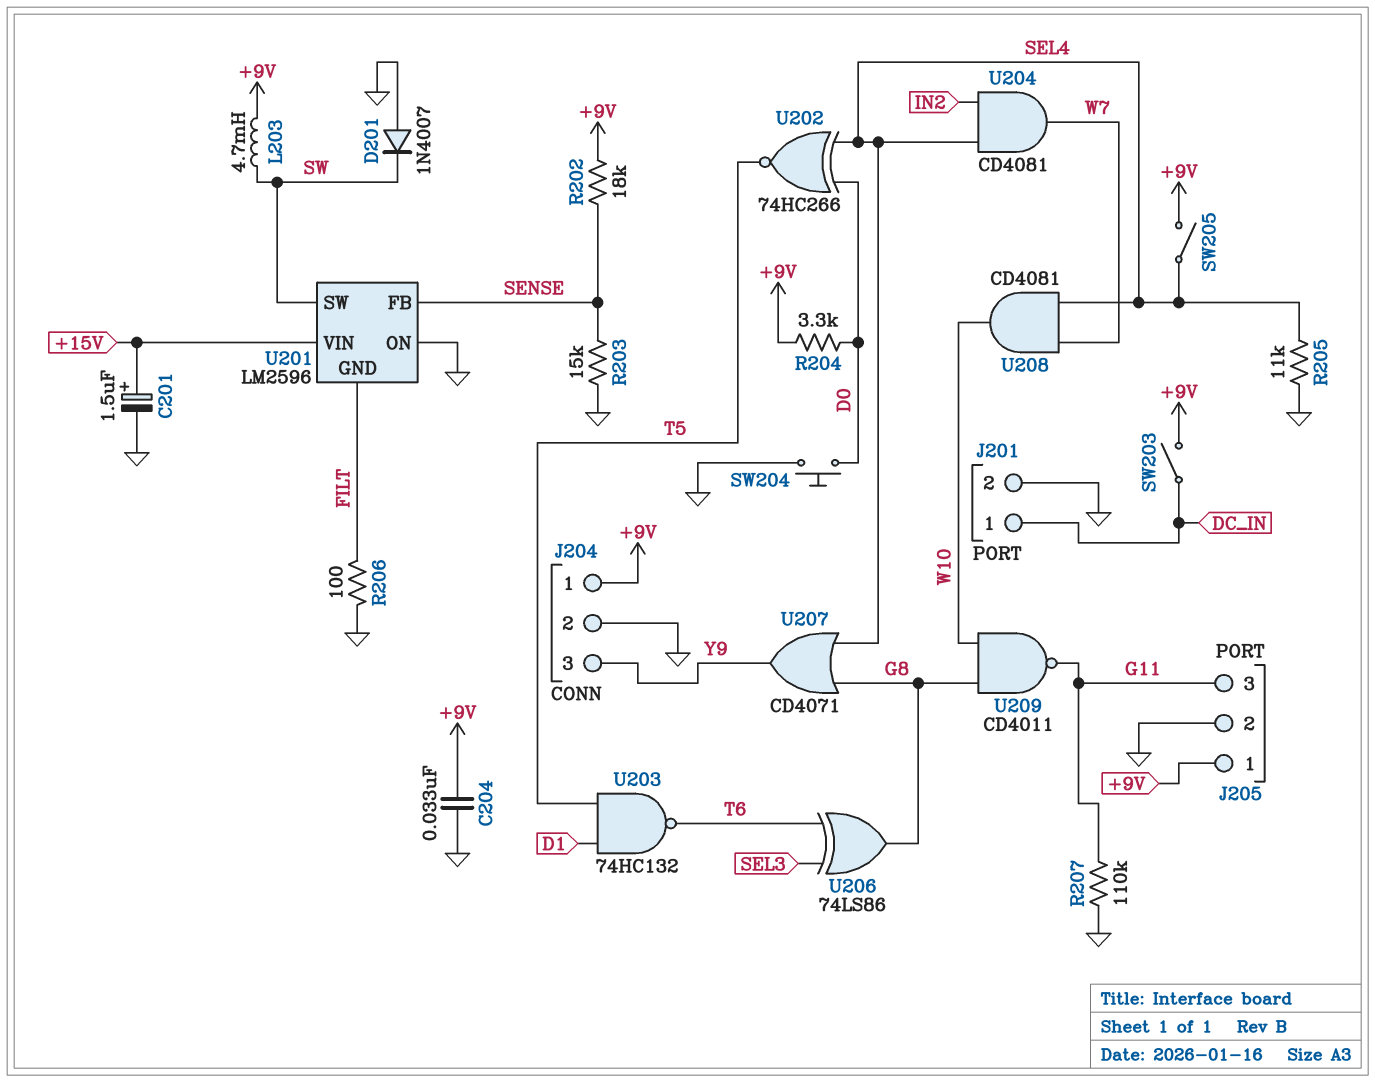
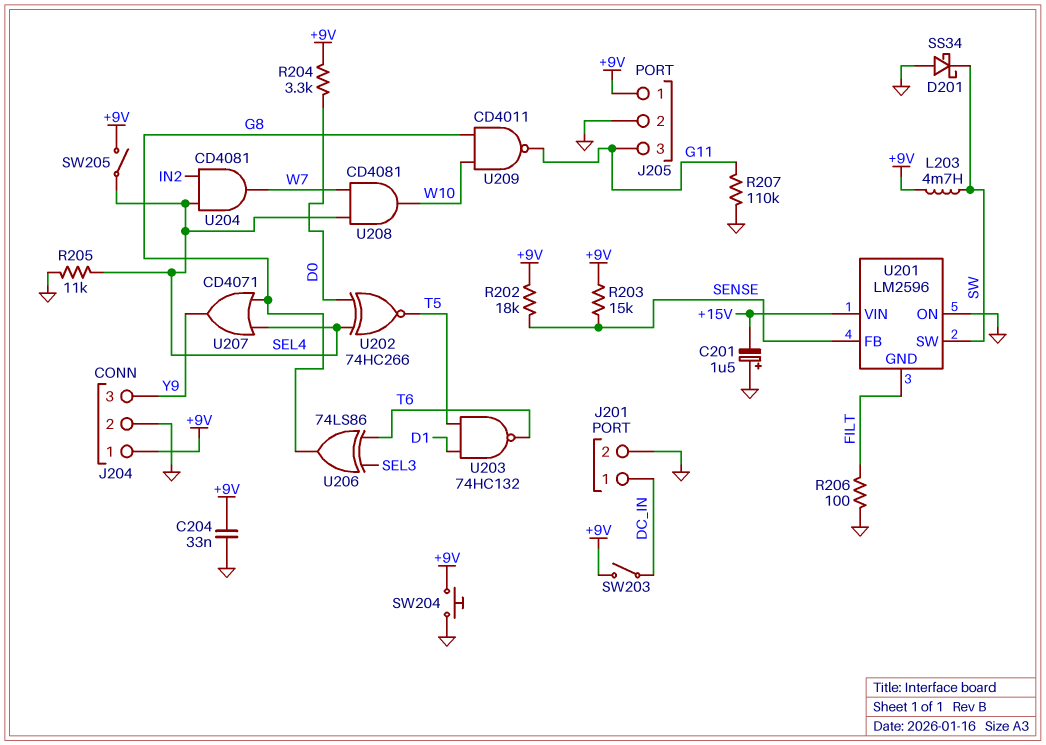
C201: 1.5uF (plus +15V, minus GND) -> 1.5uF (plus GND, minus +15V)
D201: diode 1N4007 (A GND, K SW) -> schottky SS34 (A GND, K SW)
R203: 15k (GND, SENSE) -> 15k (+9V, SENSE)
SW204: button (D0, GND) -> button (+9V, GND)

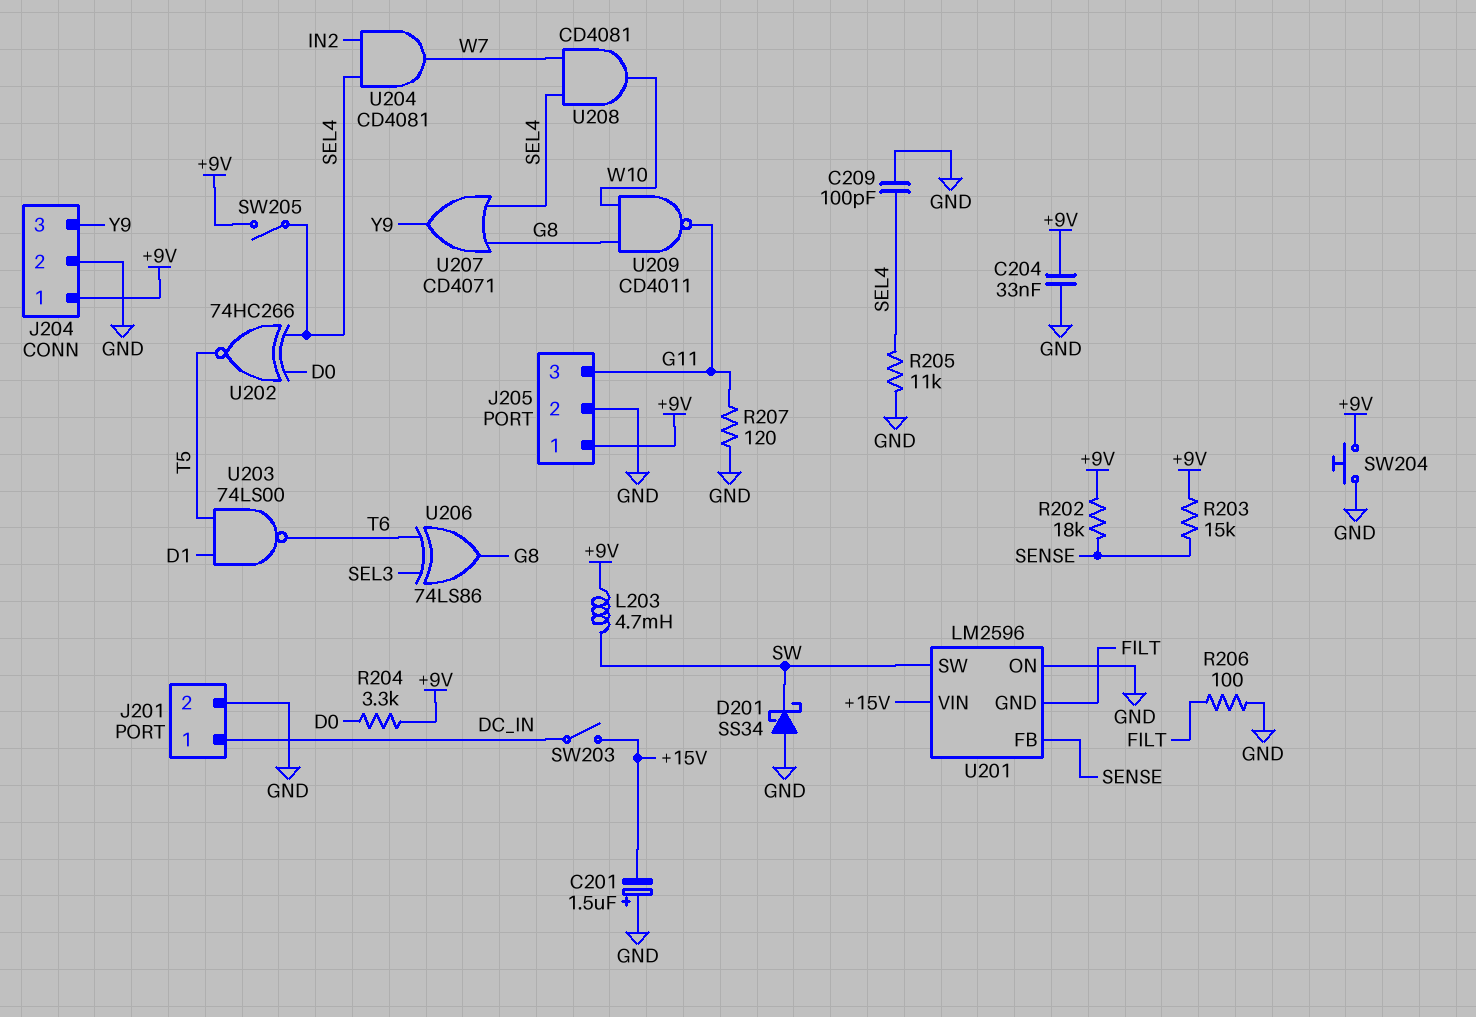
C209: none -> 100pF (GND, SEL4)
R207: 110k (G11, GND) -> 120 (G11, GND)
SW203: switch (+9V, DC_IN) -> switch (+15V, DC_IN)
U203: NAND 74HC132 (in D1, in T5, out T6) -> NAND 74LS00 (in D1, in T5, out T6)

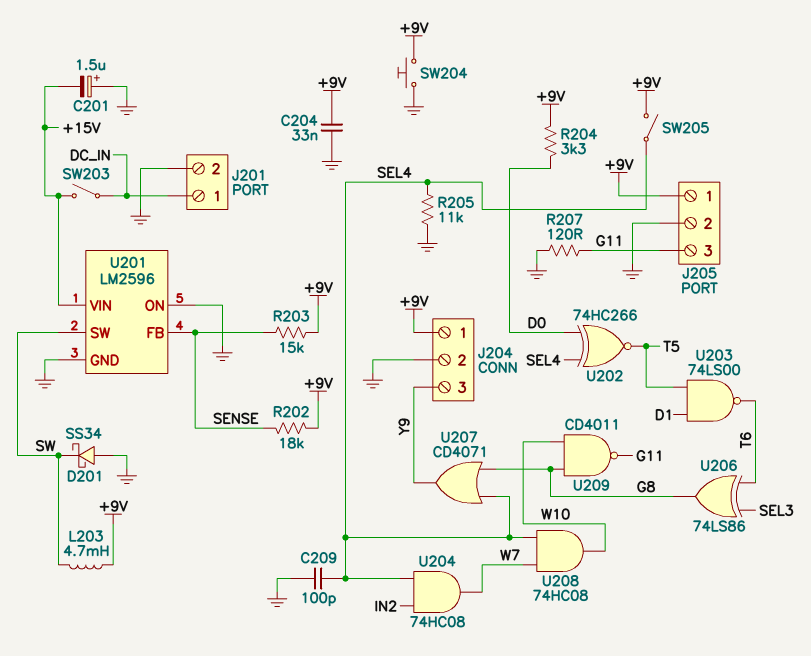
R206: 100 (FILT, GND) -> none
U201 pin GND: FILT -> GND
U204: AND CD4081 (in IN2, in SEL4, out W7) -> AND 74HC08 (in IN2, in SEL4, out W7)
U208: AND CD4081 (in SEL4, in W7, out W10) -> AND 74HC08 (in SEL4, in W7, out W10)

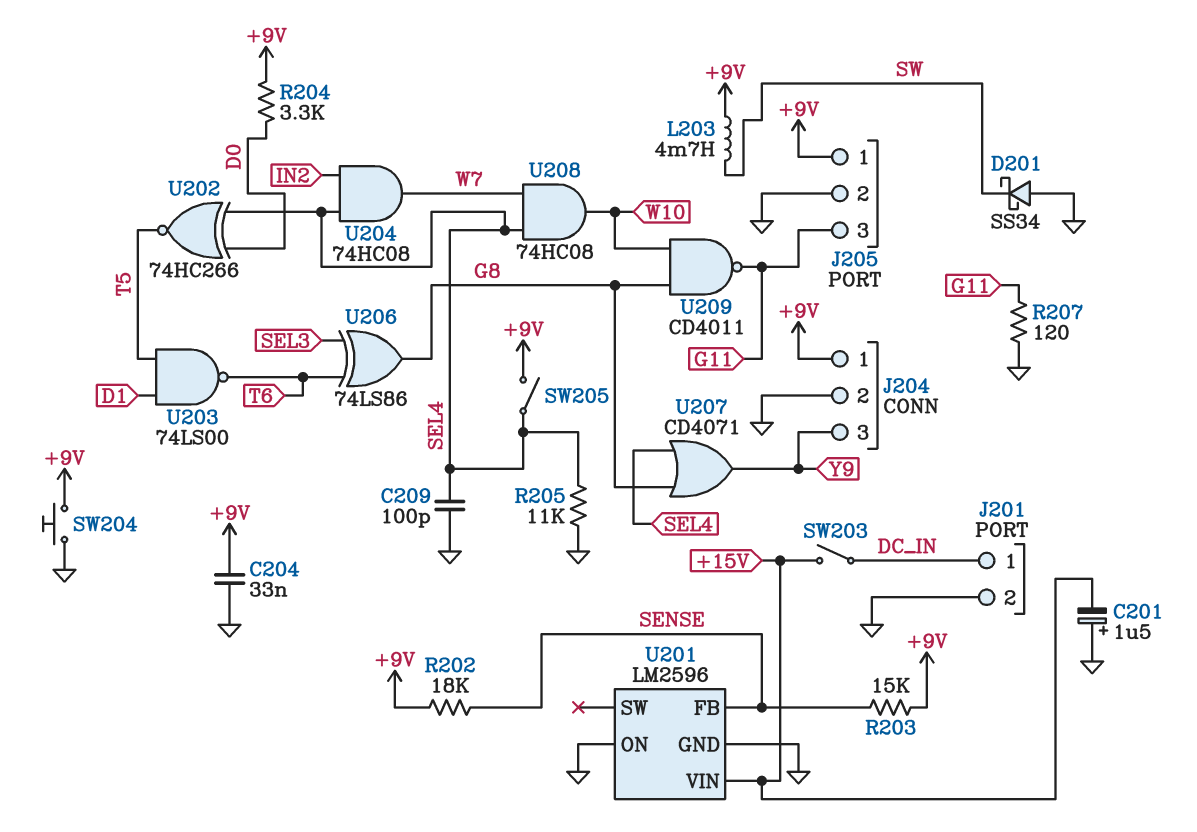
U201 pin SW: SW -> none

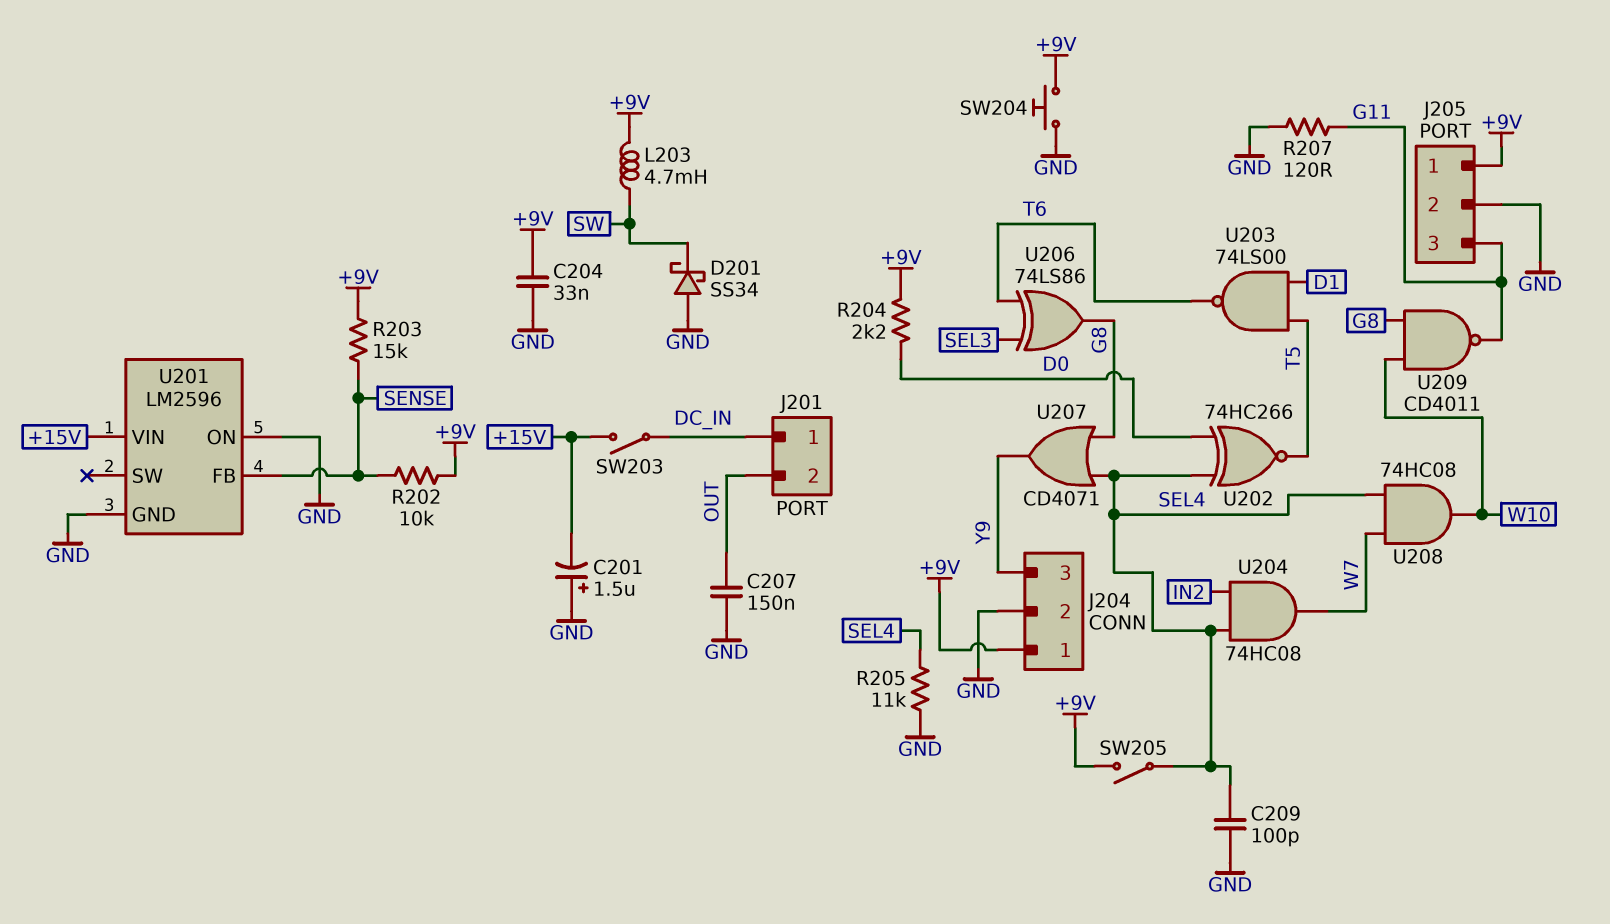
C207: none -> 150nF (GND, OUT)
J201 pin 2: GND -> OUT
R202: 18k (+9V, SENSE) -> 10k (+9V, SENSE)
R204: 3.3k (+9V, D0) -> 2.2k (+9V, D0)

